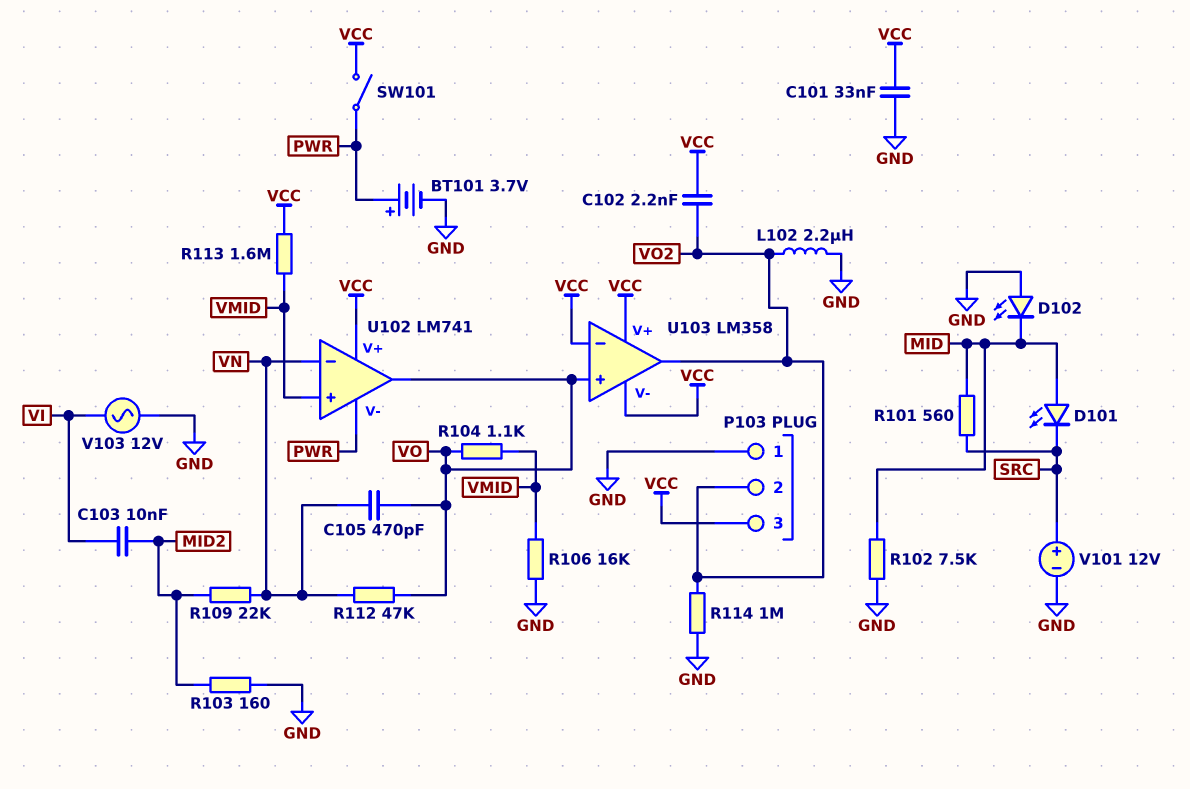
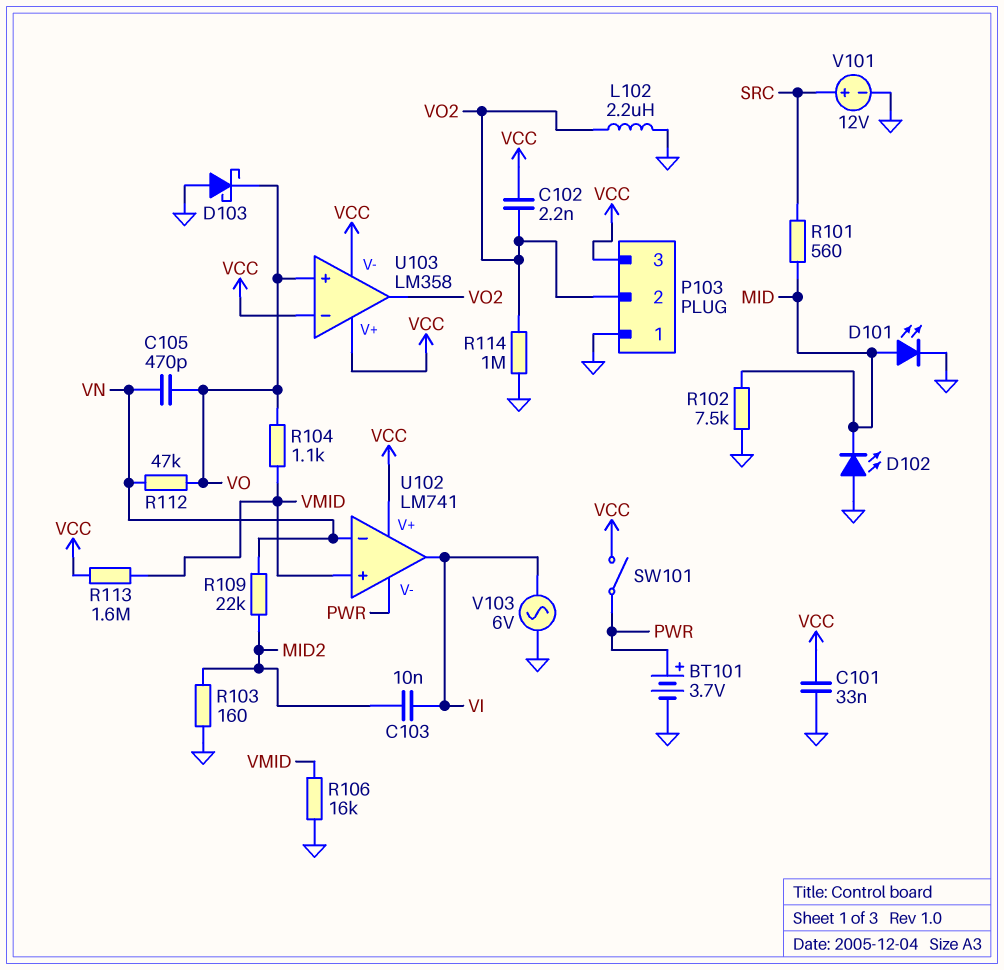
D101: LED (A MID, K SRC) -> LED (A MID, K GND)
D103: none -> schottky (A GND, K VO)
U102 pin out: VO -> VI
V103: AC 12V (GND, VI) -> AC 6V (GND, VI)

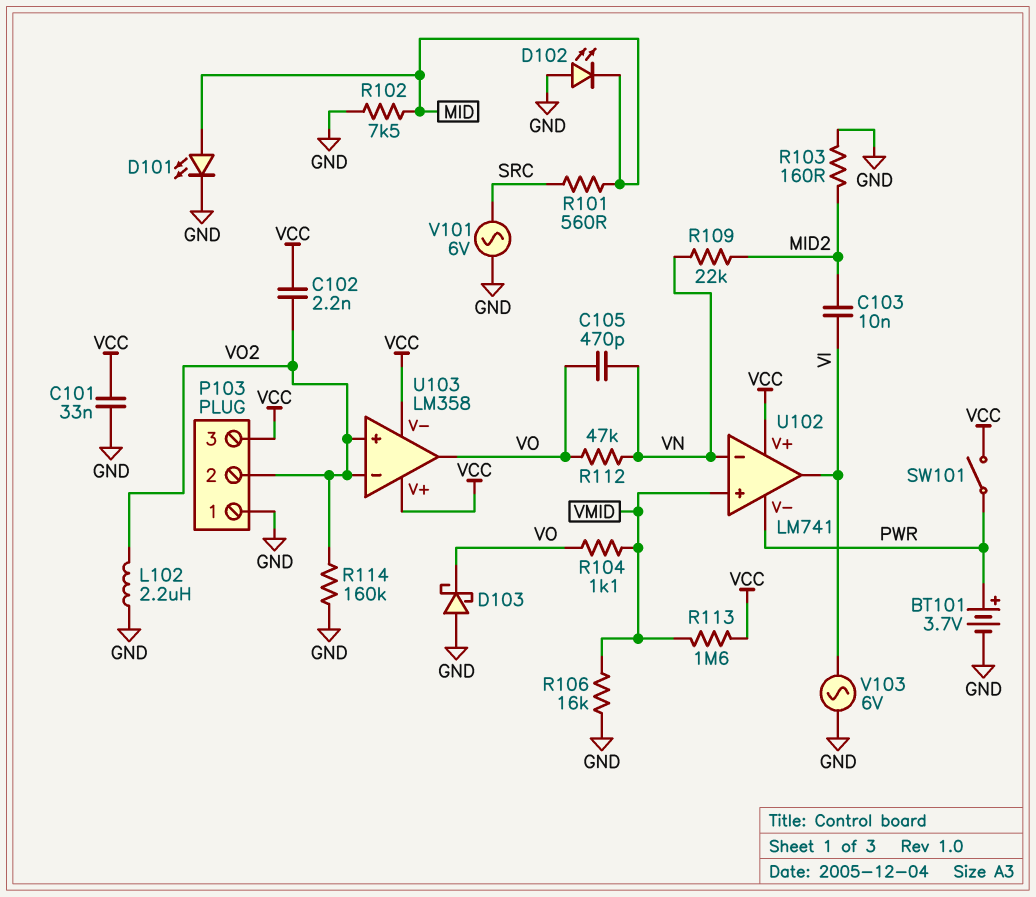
R114: 1M (GND, VO2) -> 160k (GND, VO2)
U103 pin in+: VO -> VO2
U103 pin in-: VCC -> VO2
U103 pin out: VO2 -> VO
V101: 12V (plus SRC, minus GND) -> AC 6V (GND, SRC)

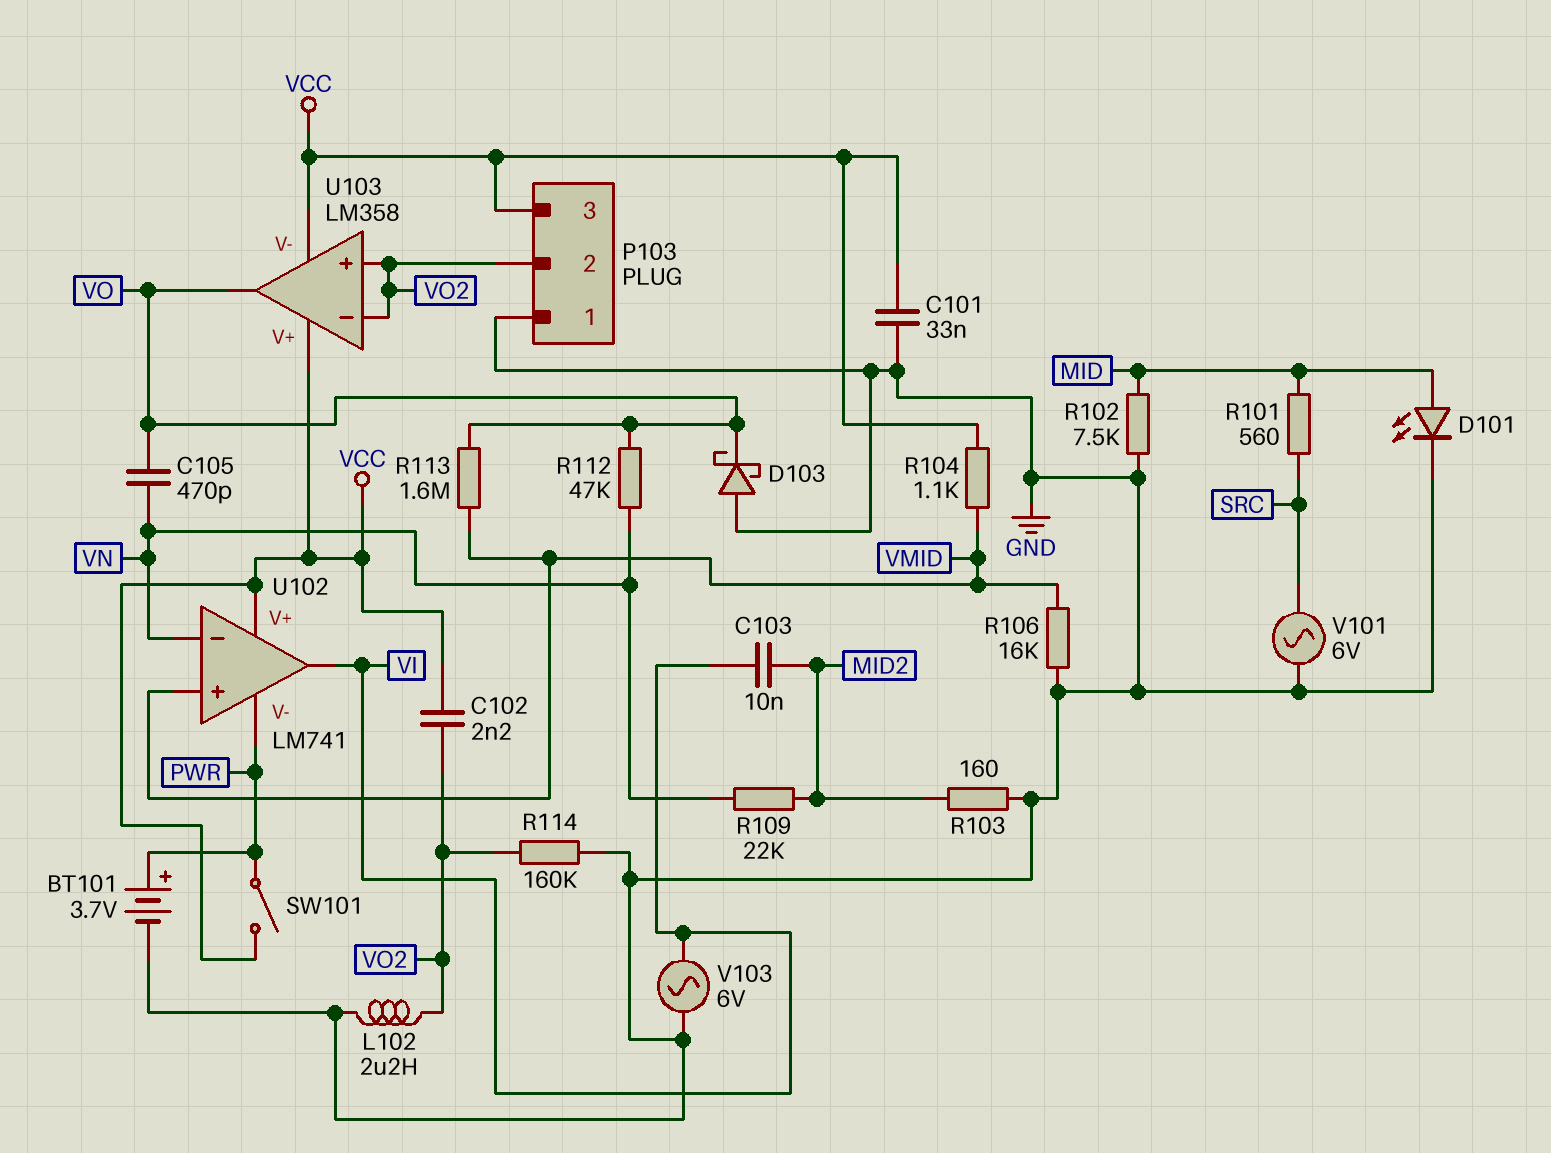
D102: LED (A GND, K MID) -> none
R104: 1.1k (VMID, VO) -> 1.1k (VCC, VMID)
R113: 1.6M (VCC, VMID) -> 1.6M (VMID, VO)

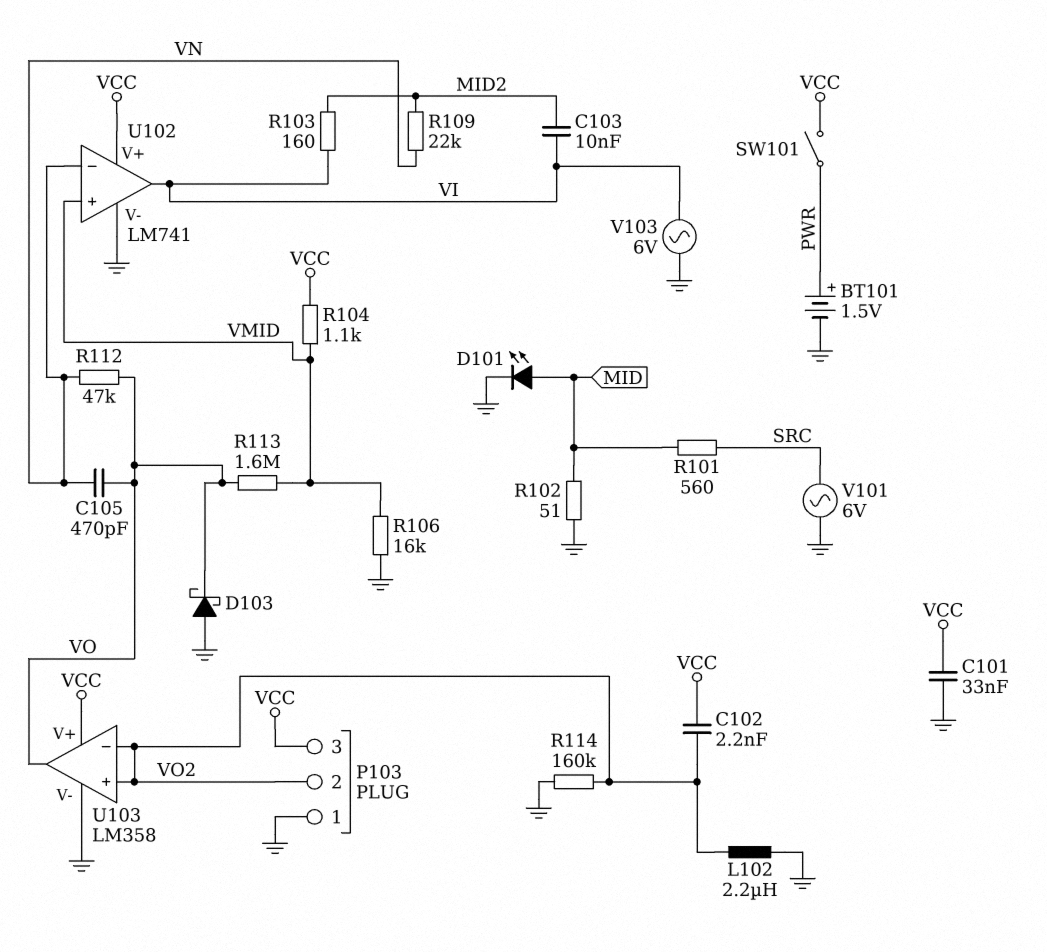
BT101: 3.7V (plus PWR, minus GND) -> 1.5V (plus PWR, minus GND)
R102: 7.5k (GND, MID) -> 51 (GND, MID)
R103: 160 (GND, MID2) -> 160 (MID2, VI)
U102 pin V-: PWR -> GND
U103 pin V-: VCC -> GND

